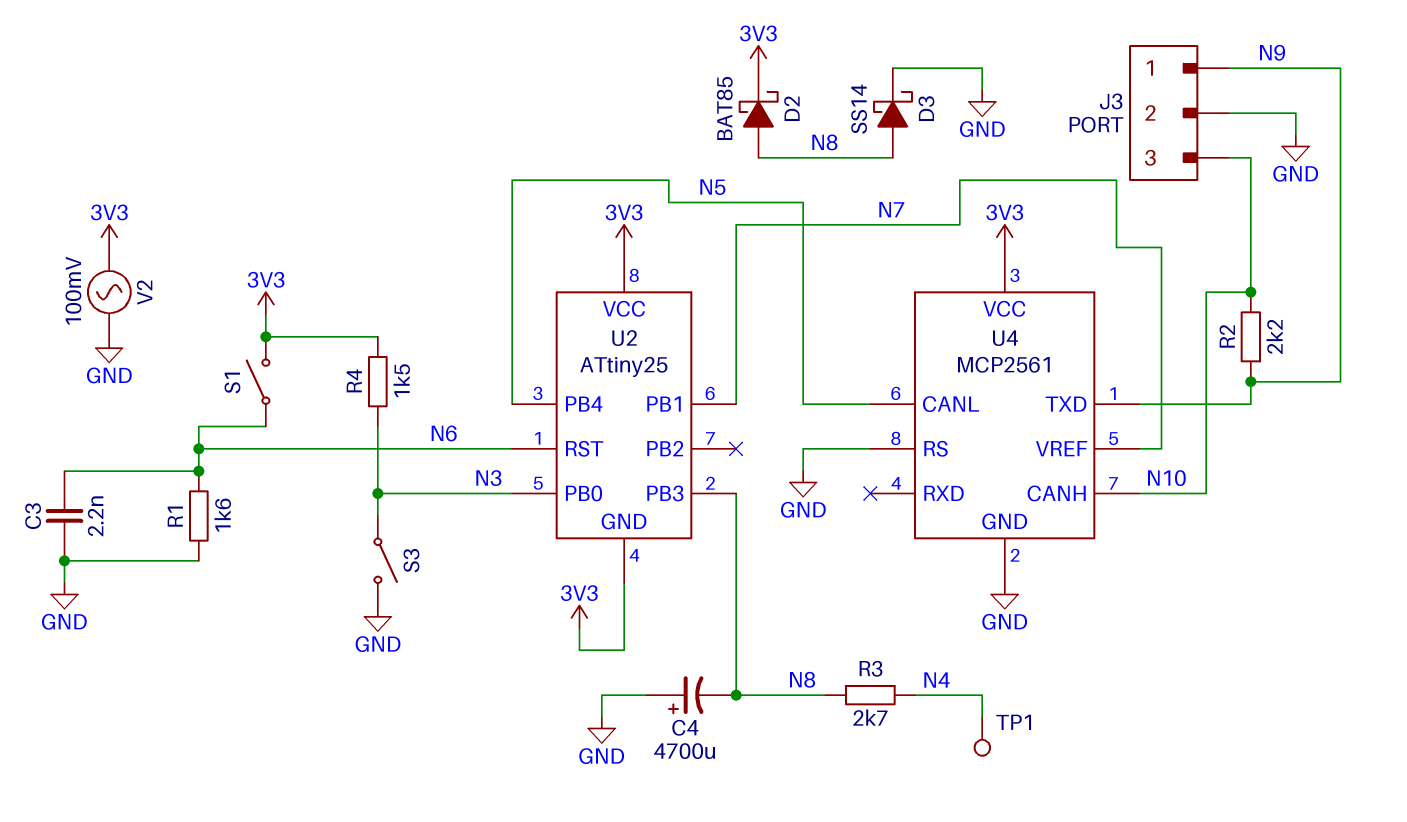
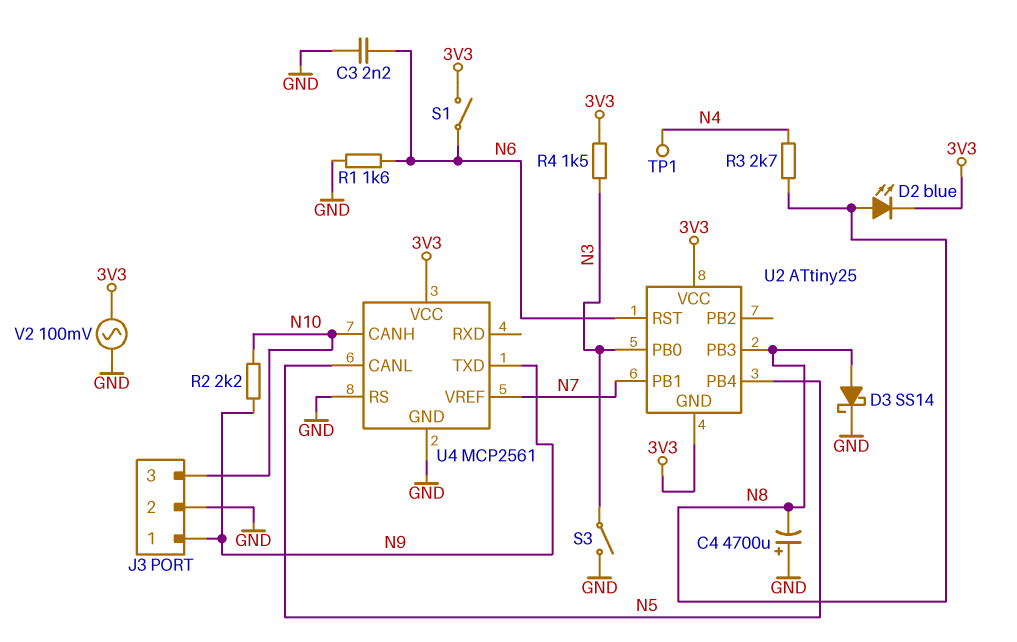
D2: schottky BAT85 (A N8, K 3V3) -> LED blue (A N8, K 3V3)

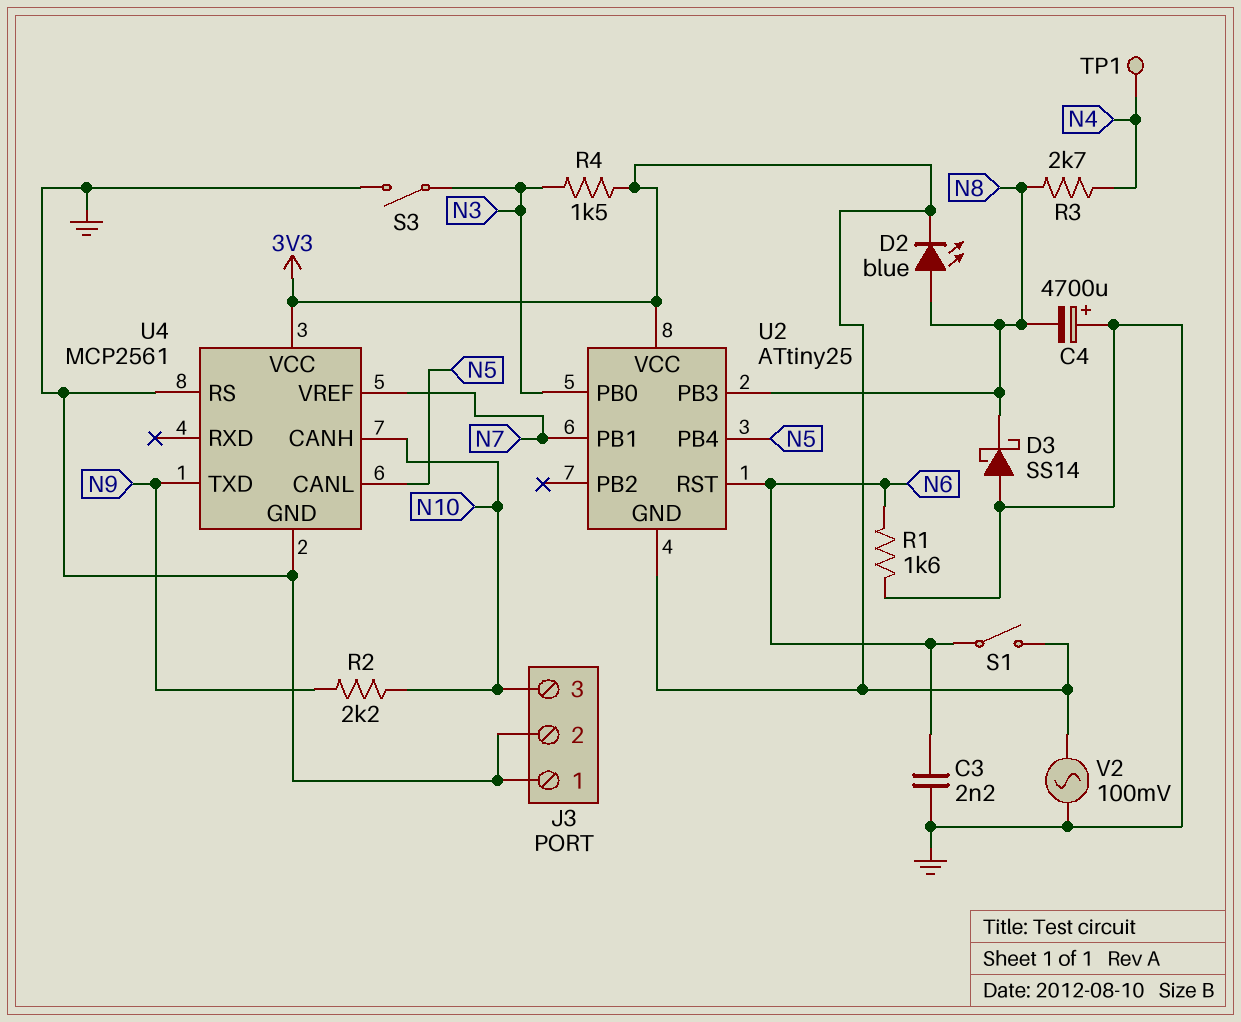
D3: schottky SS14 (A N8, K GND) -> schottky SS14 (A GND, K N8)
J3 pin 1: N9 -> GND

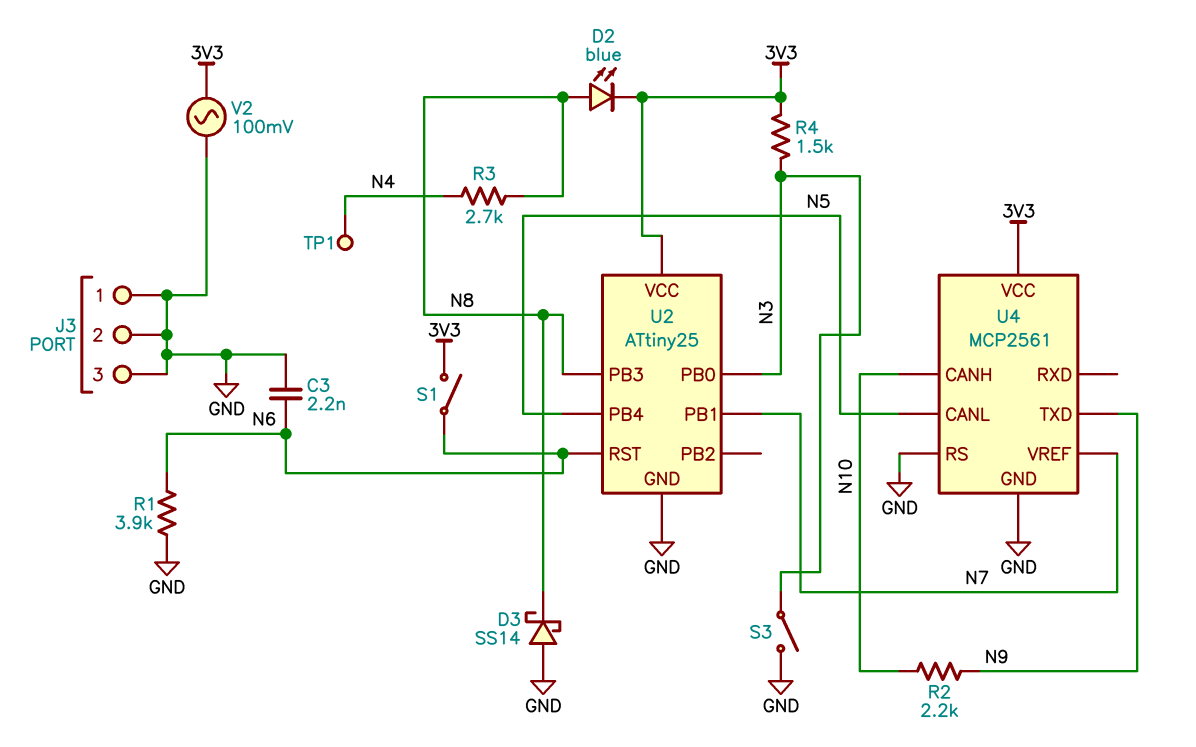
C4: 4700uF (plus GND, minus N8) -> none
J3 pin 3: N10 -> GND
R1: 1.6k (GND, N6) -> 3.9k (GND, N6)
U2 pin GND: 3V3 -> GND

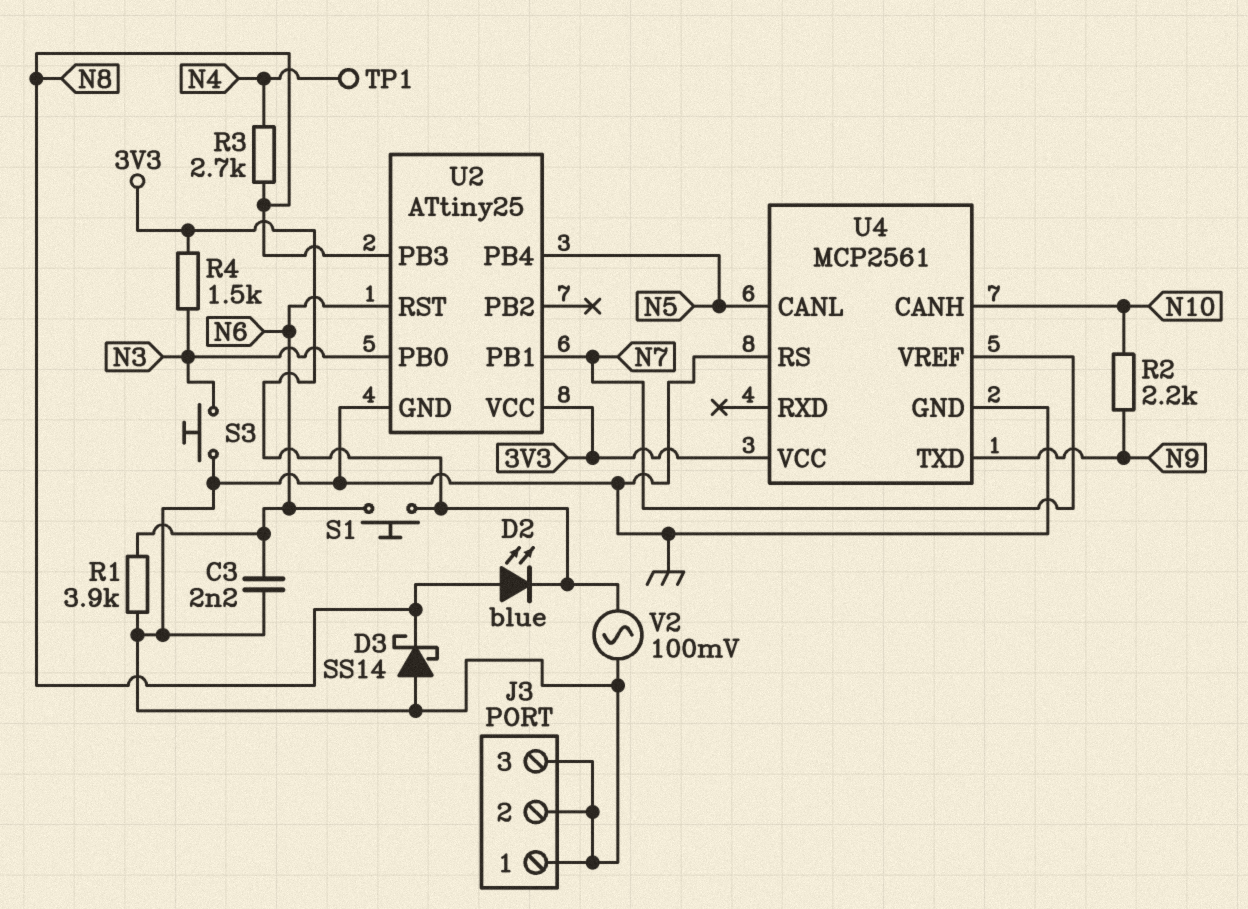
S1: switch (3V3, N6) -> button (3V3, N6)
S3: switch (GND, N3) -> button (GND, N3)

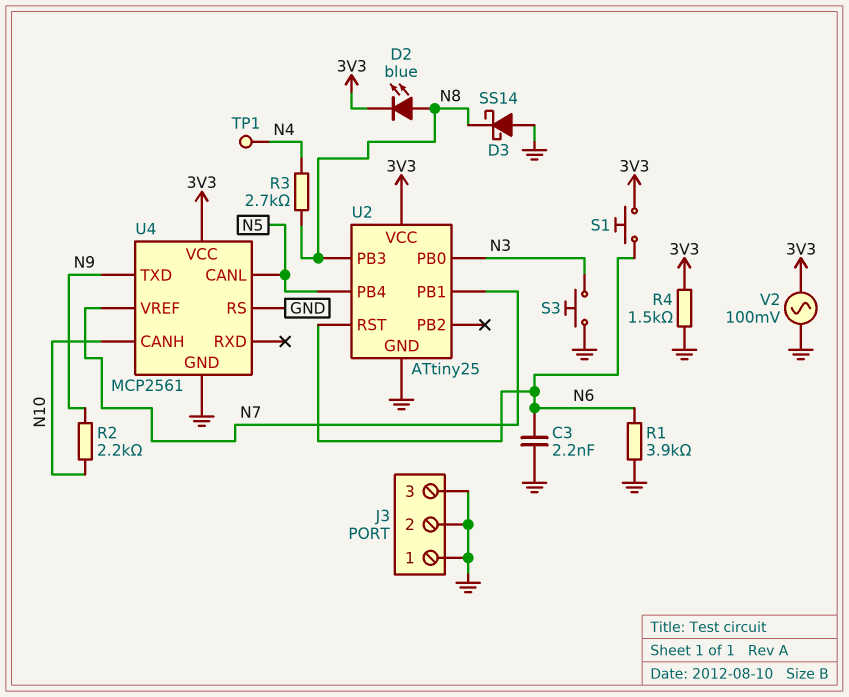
R4: 1.5k (3V3, N3) -> 1.5k (3V3, GND)

